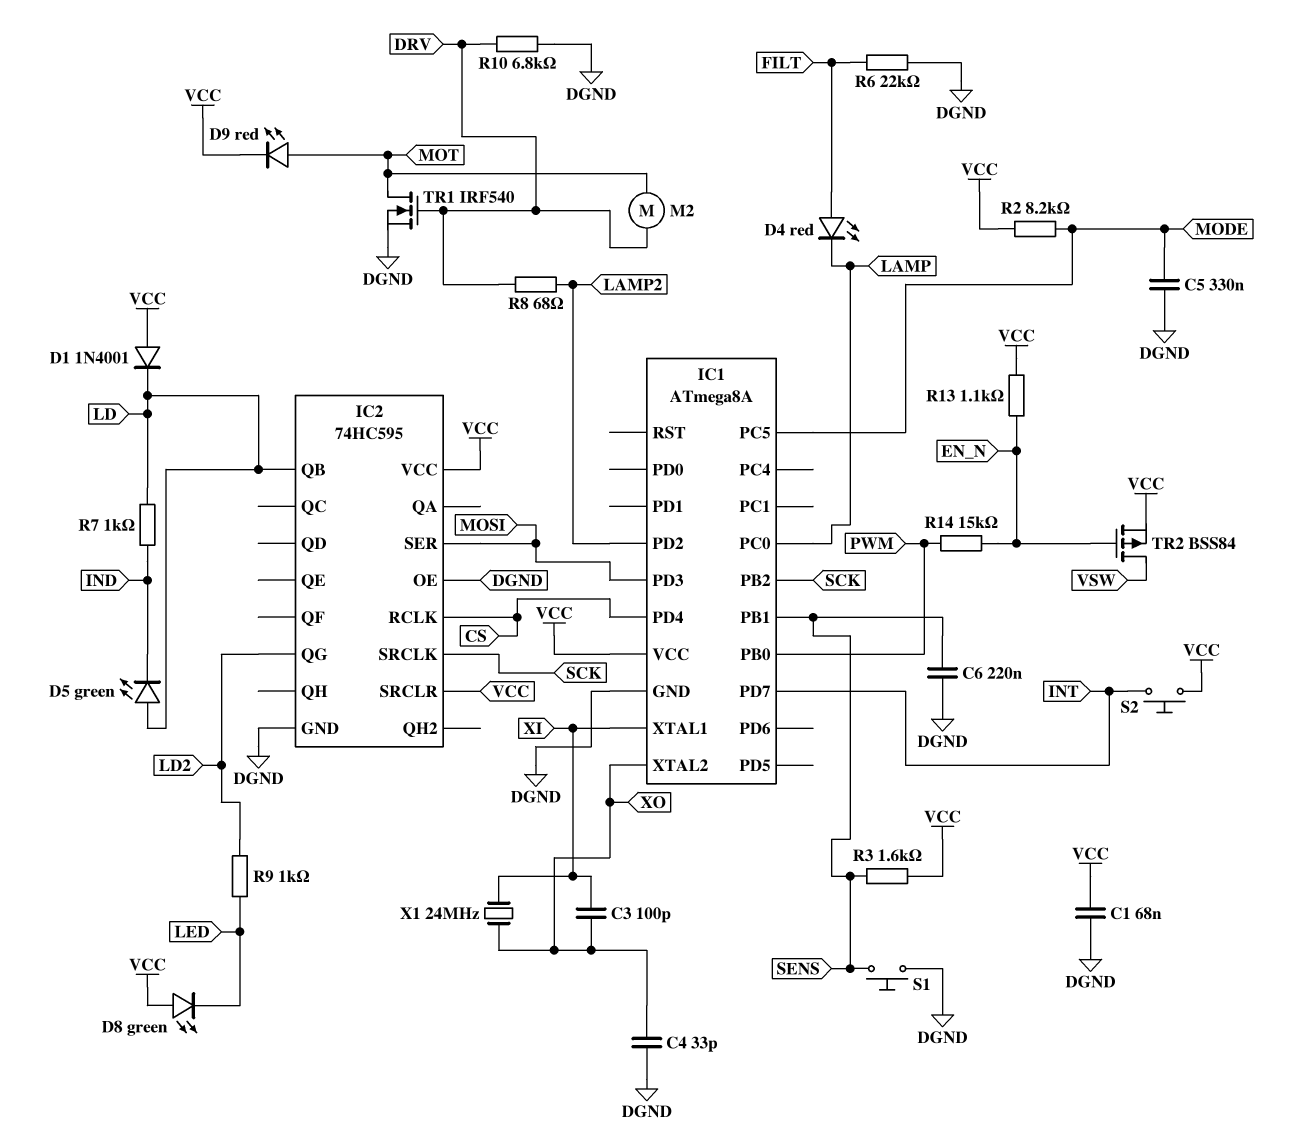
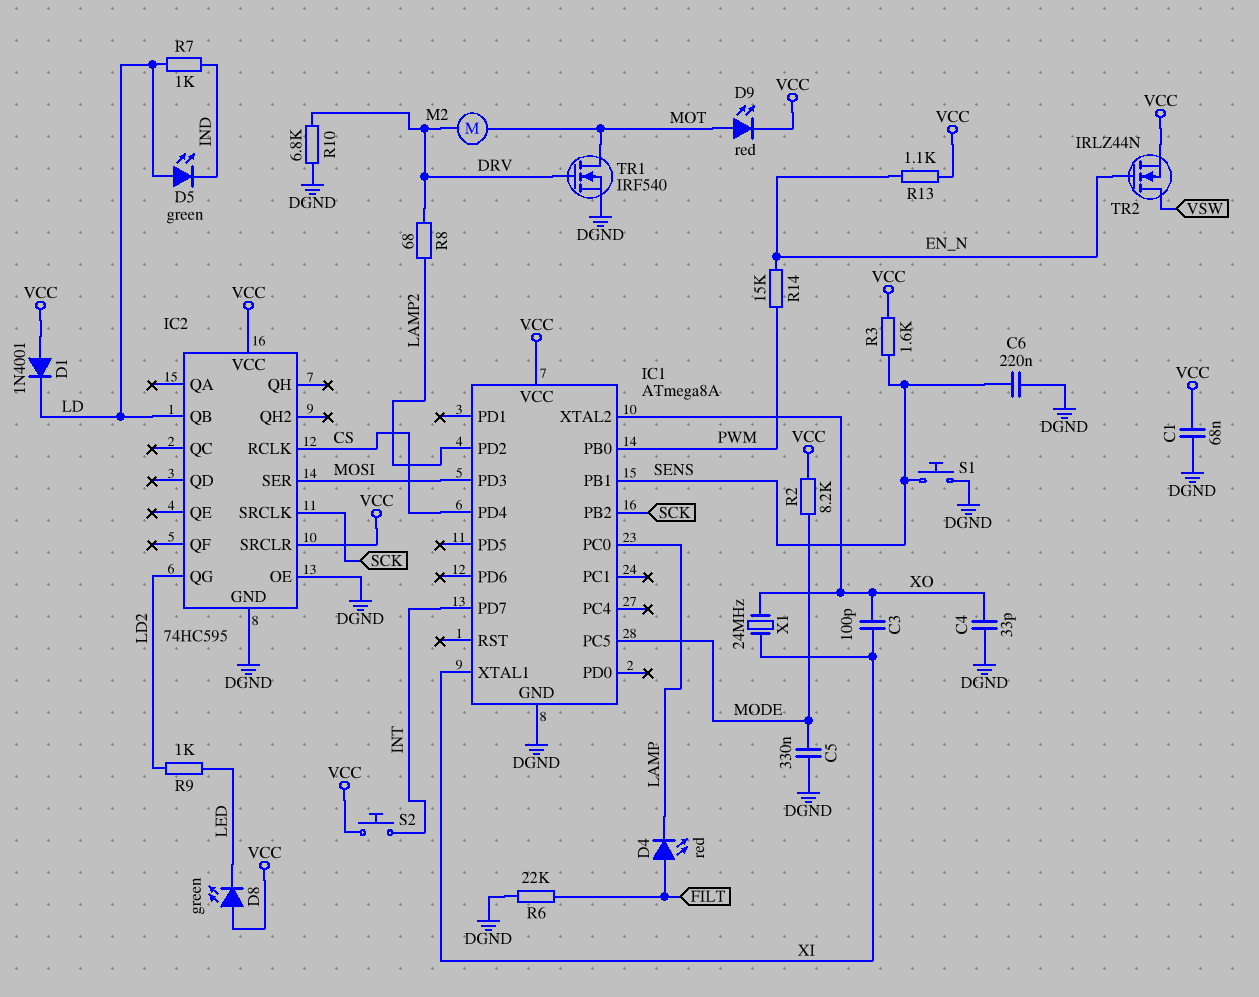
TR2: PMOS BSS84 (G EN_N, D VSW, S VCC) -> NMOS IRLZ44N (G EN_N, D VSW, S VCC)

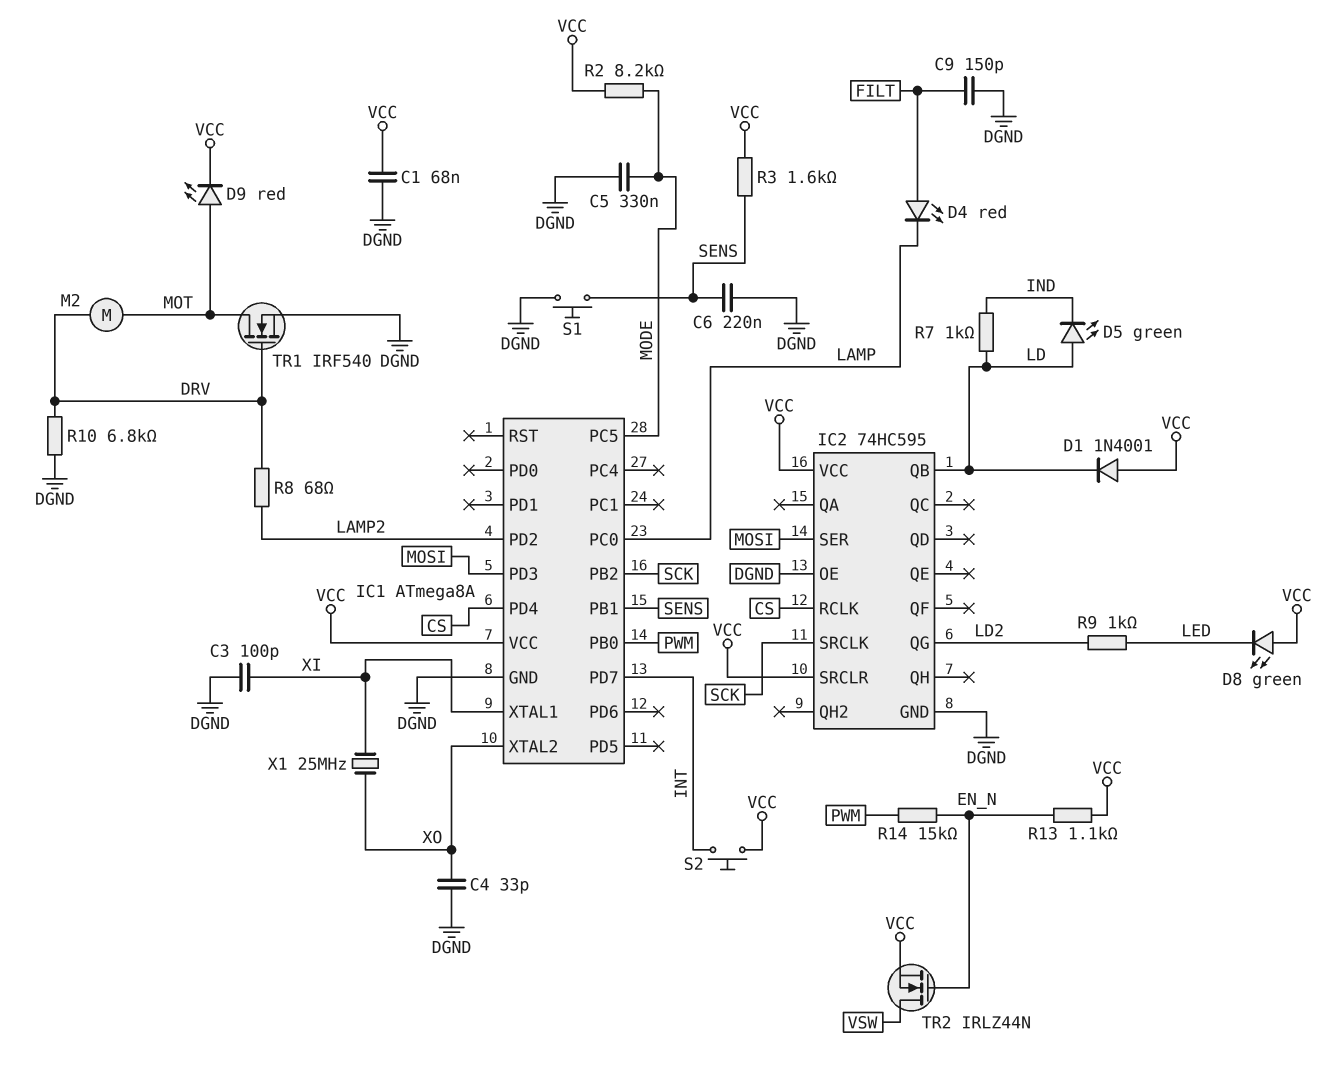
C3: 100pF (XI, XO) -> 100pF (DGND, XI)
C9: none -> 150pF (DGND, FILT)
R6: 22k (DGND, FILT) -> none
X1: 24MHz (XI, XO) -> 25MHz (XI, XO)

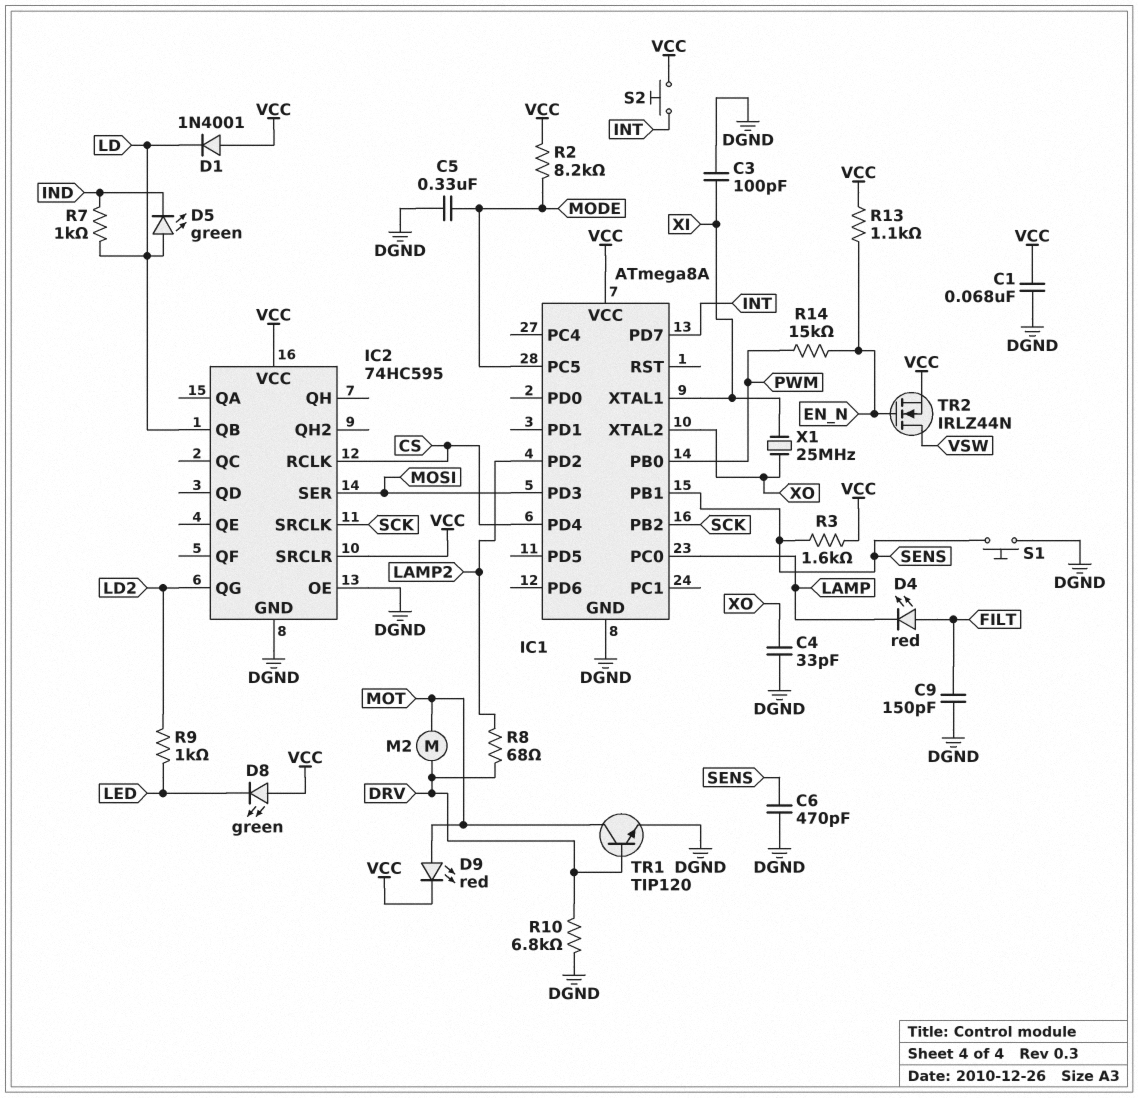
C6: 220nF (DGND, SENS) -> 470pF (DGND, SENS)
TR1: NMOS IRF540 (G DRV, D MOT, S DGND) -> NPN TIP120 (B DRV, C MOT, E DGND)

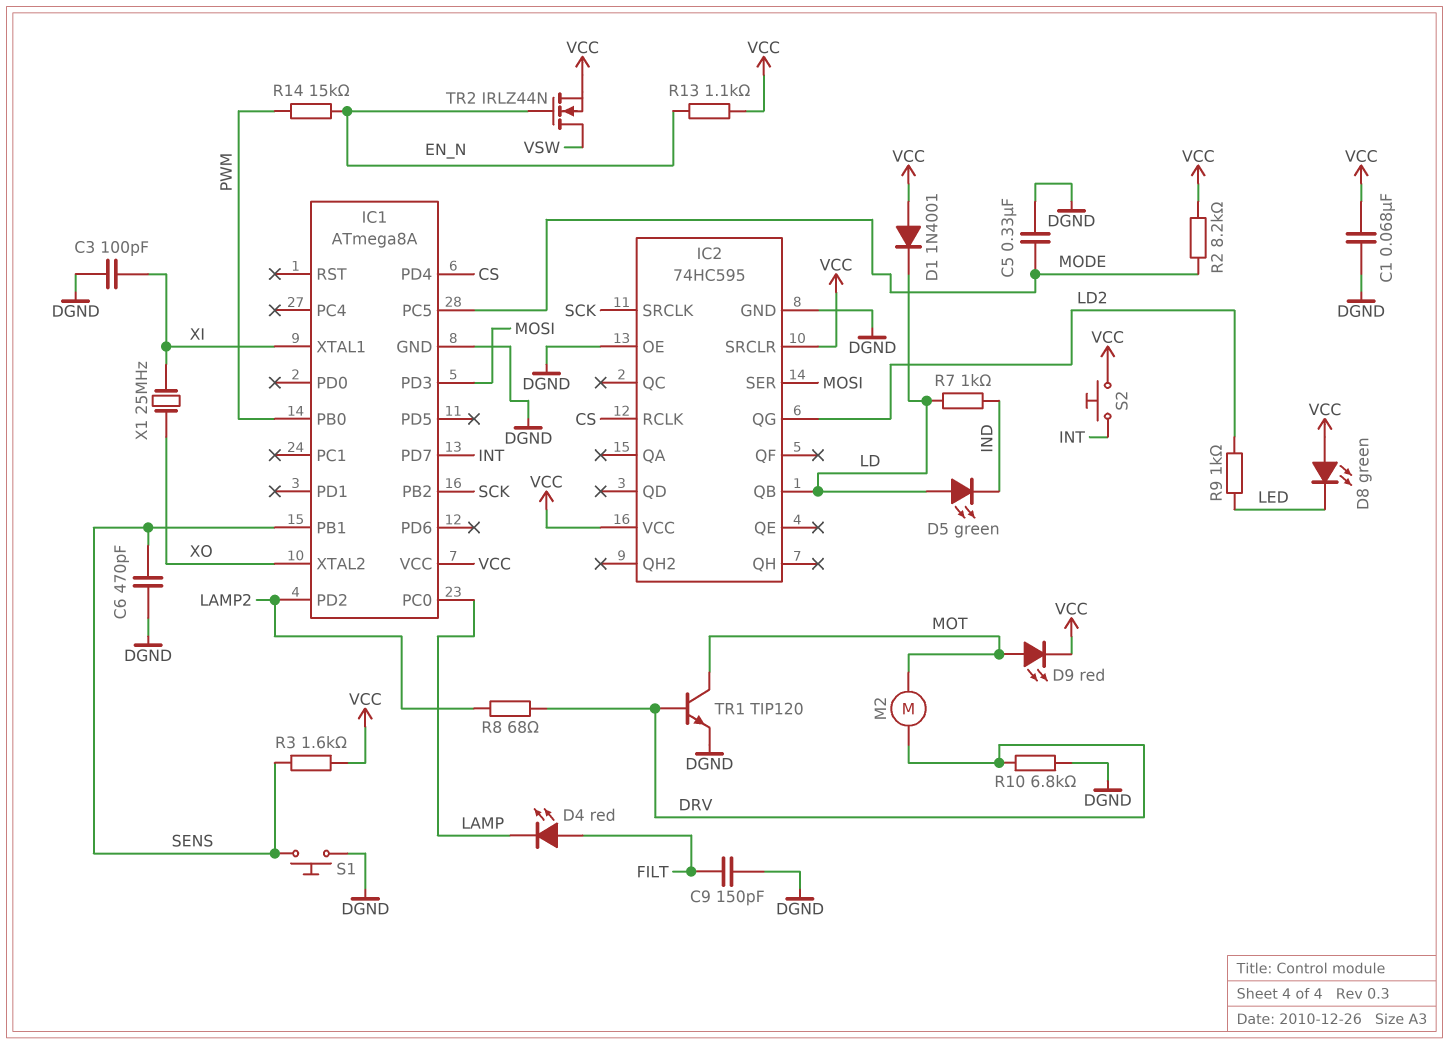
C4: 33pF (DGND, XO) -> none

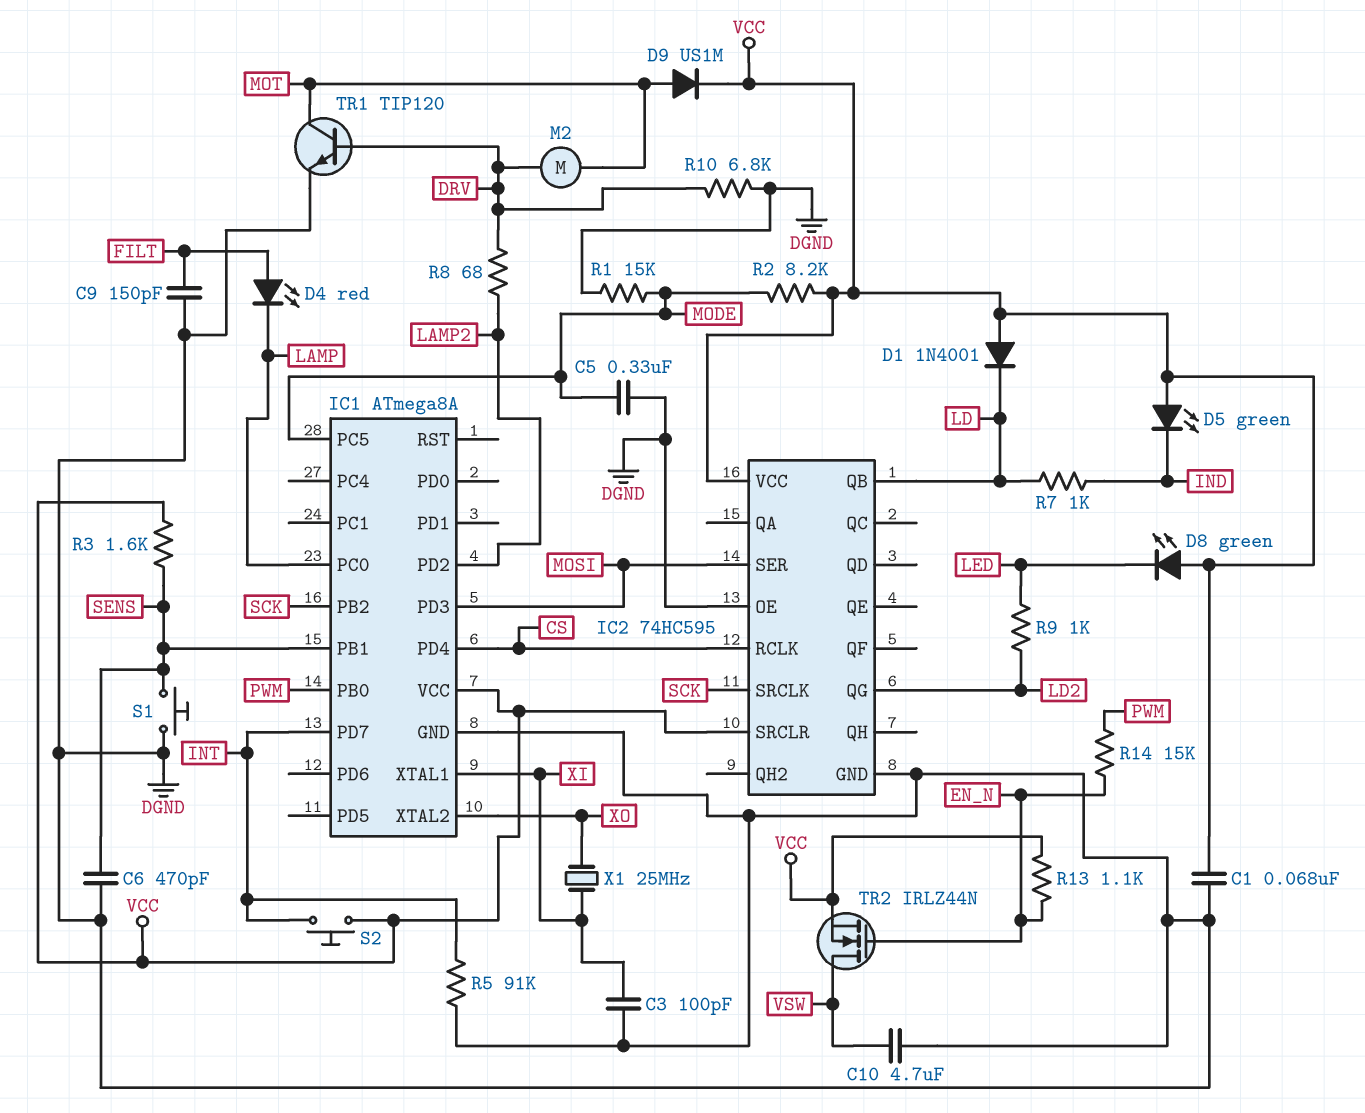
C10: none -> 4.7uF (DGND, VSW)
D5: LED green (A LD, K IND) -> LED green (A VCC, K IND)
D9: LED red (A MOT, K VCC) -> diode US1M (A MOT, K VCC)
R1: none -> 15k (DGND, MODE)
R5: none -> 91k (DGND, INT)

